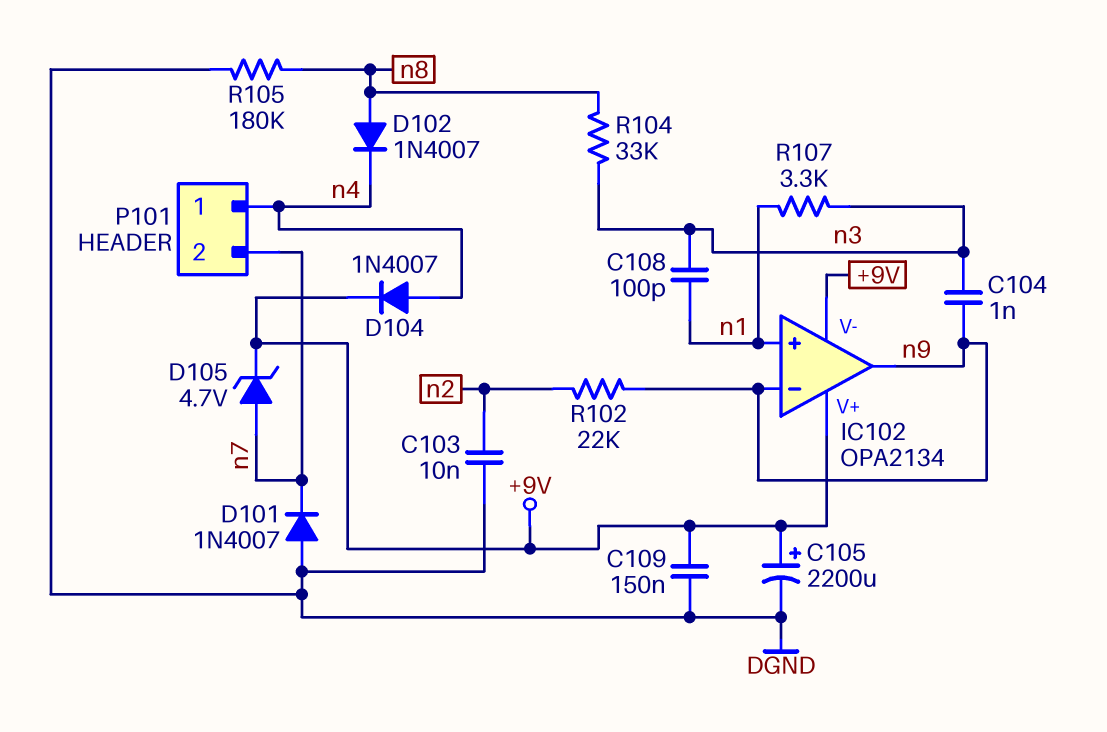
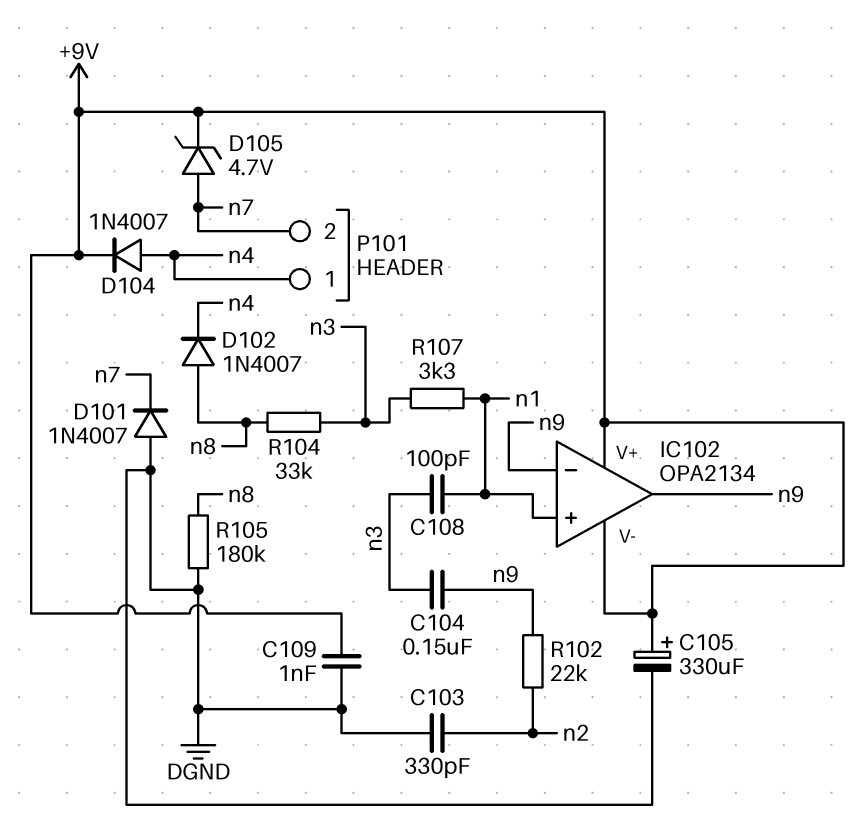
C103: 10nF (DGND, n2) -> 330pF (DGND, n2)
C104: 1nF (n3, n9) -> 150nF (n3, n9)
C105: 2200uF (plus +9V, minus DGND) -> 330uF (plus +9V, minus DGND)
C109: 150nF (+9V, DGND) -> 1nF (+9V, DGND)

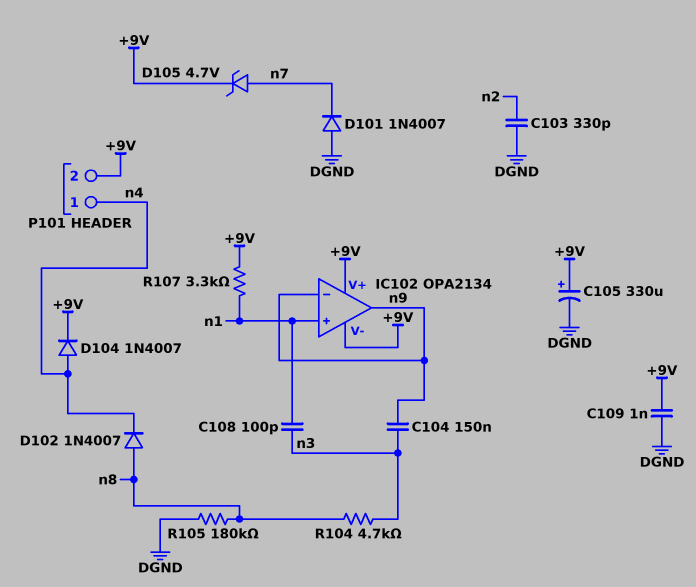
P101 pin 2: n7 -> +9V
R102: 22k (n2, n9) -> none
R104: 33k (n3, n8) -> 4.7k (n3, n8)
R107: 3.3k (n1, n3) -> 3.3k (+9V, n1)

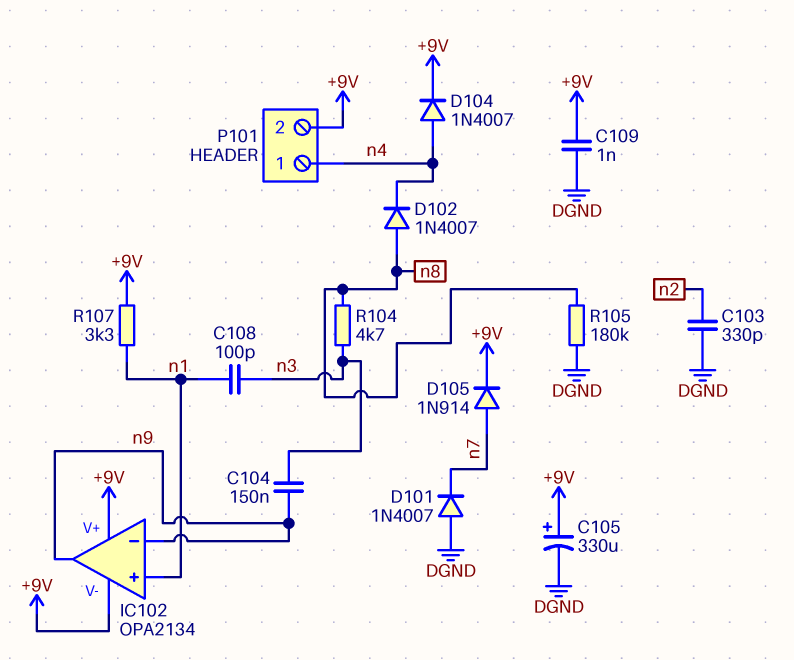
D105: zener 4.7V (A n7, K +9V) -> diode 1N914 (A n7, K +9V)

